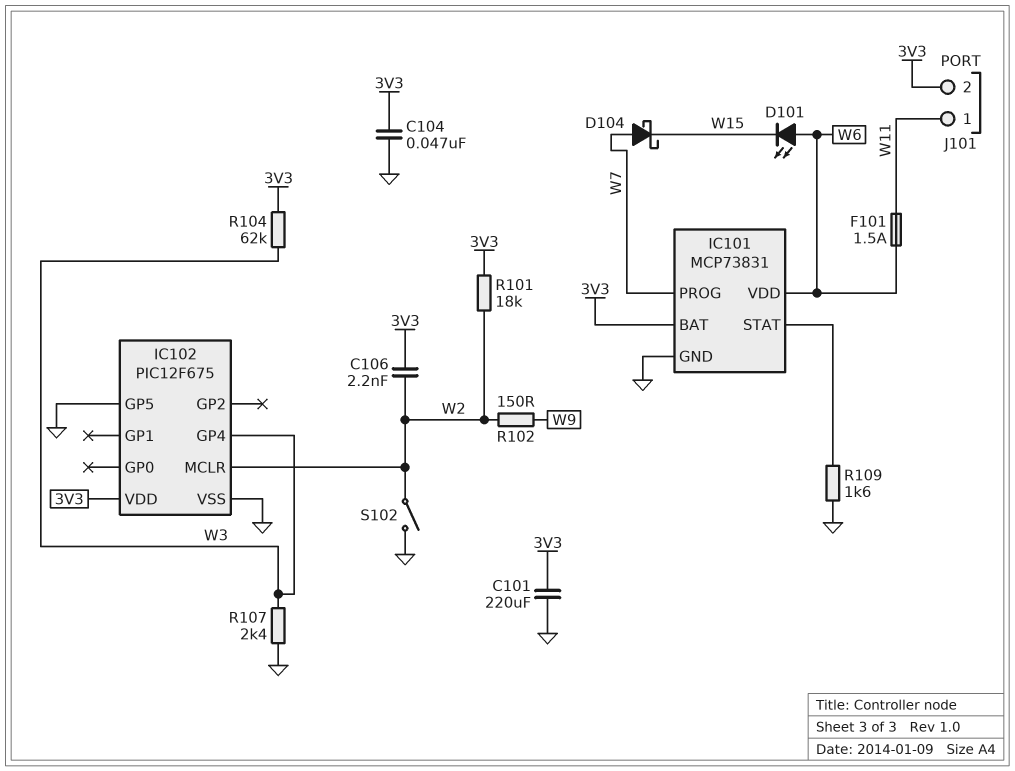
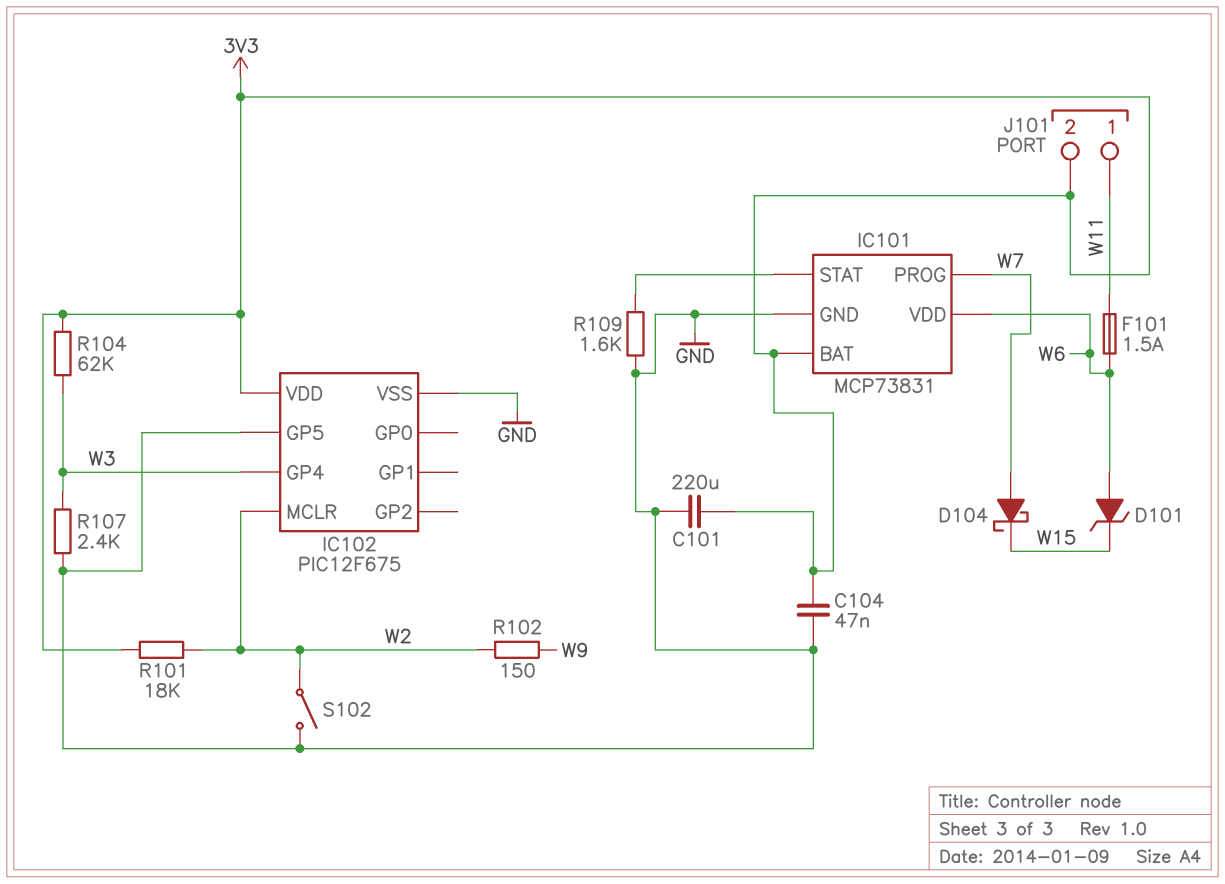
C106: 2.2nF (3V3, W2) -> none
D101: LED (A W6, K W15) -> zener (A W6, K W15)

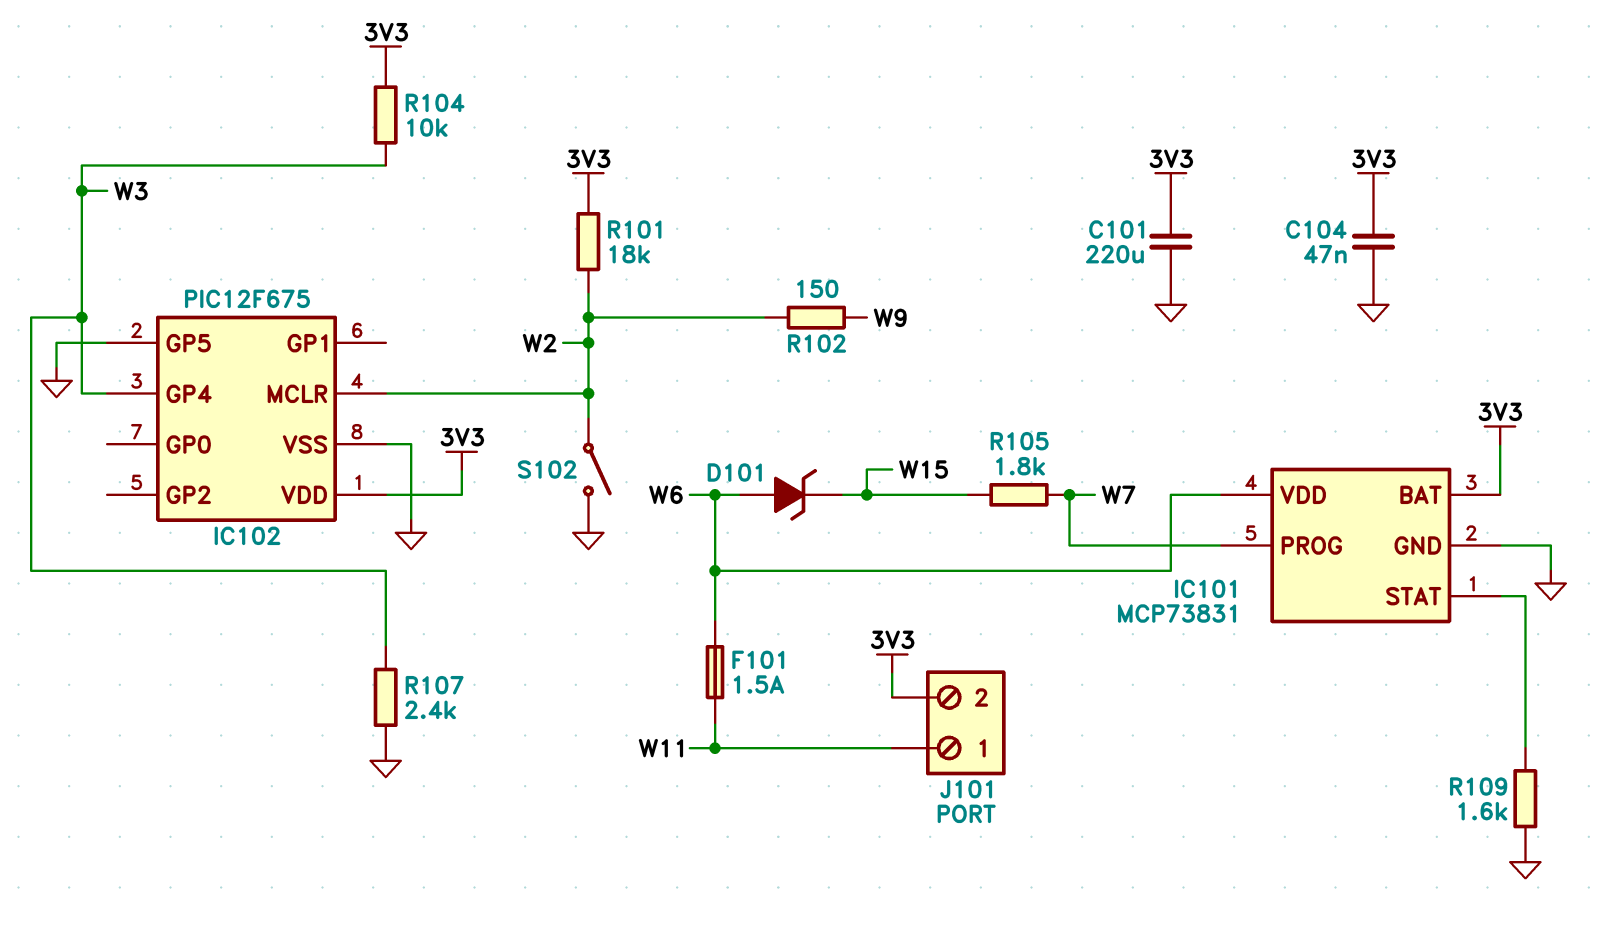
D104: schottky (A W7, K W15) -> none
R104: 62k (3V3, W3) -> 10k (3V3, W3)
R105: none -> 1.8k (W7, W15)

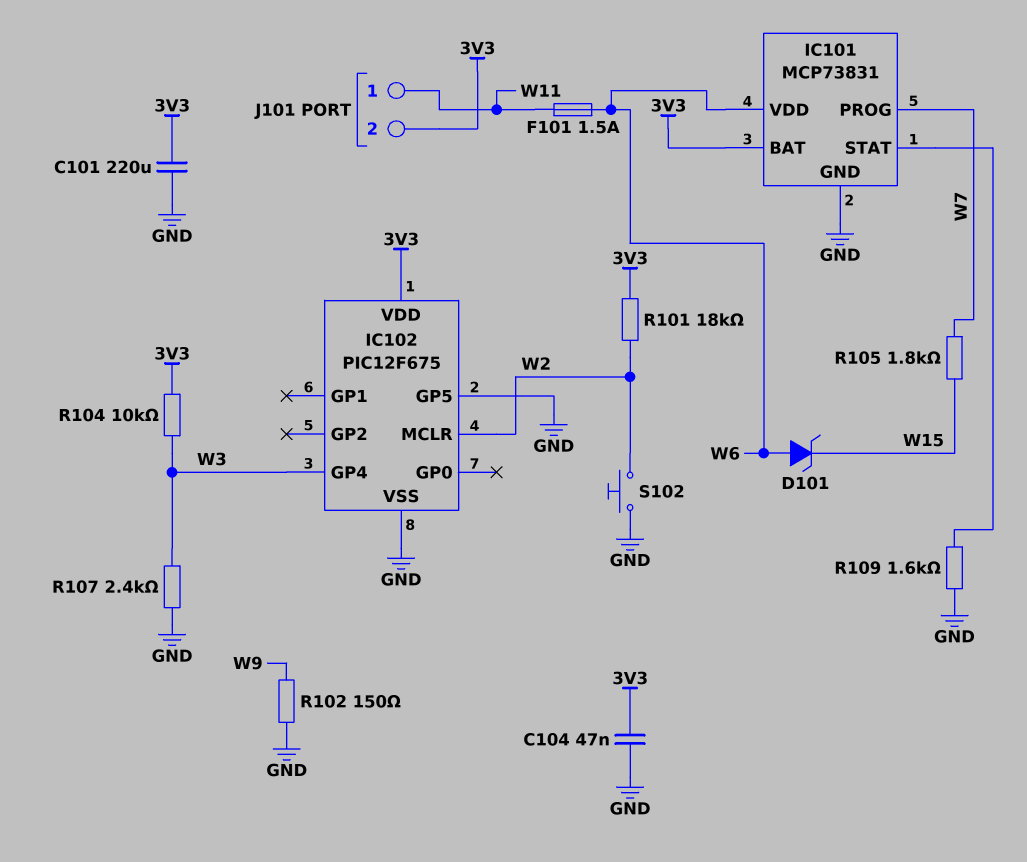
R102: 150 (W2, W9) -> 150 (GND, W9)
S102: switch (GND, W2) -> button (GND, W2)

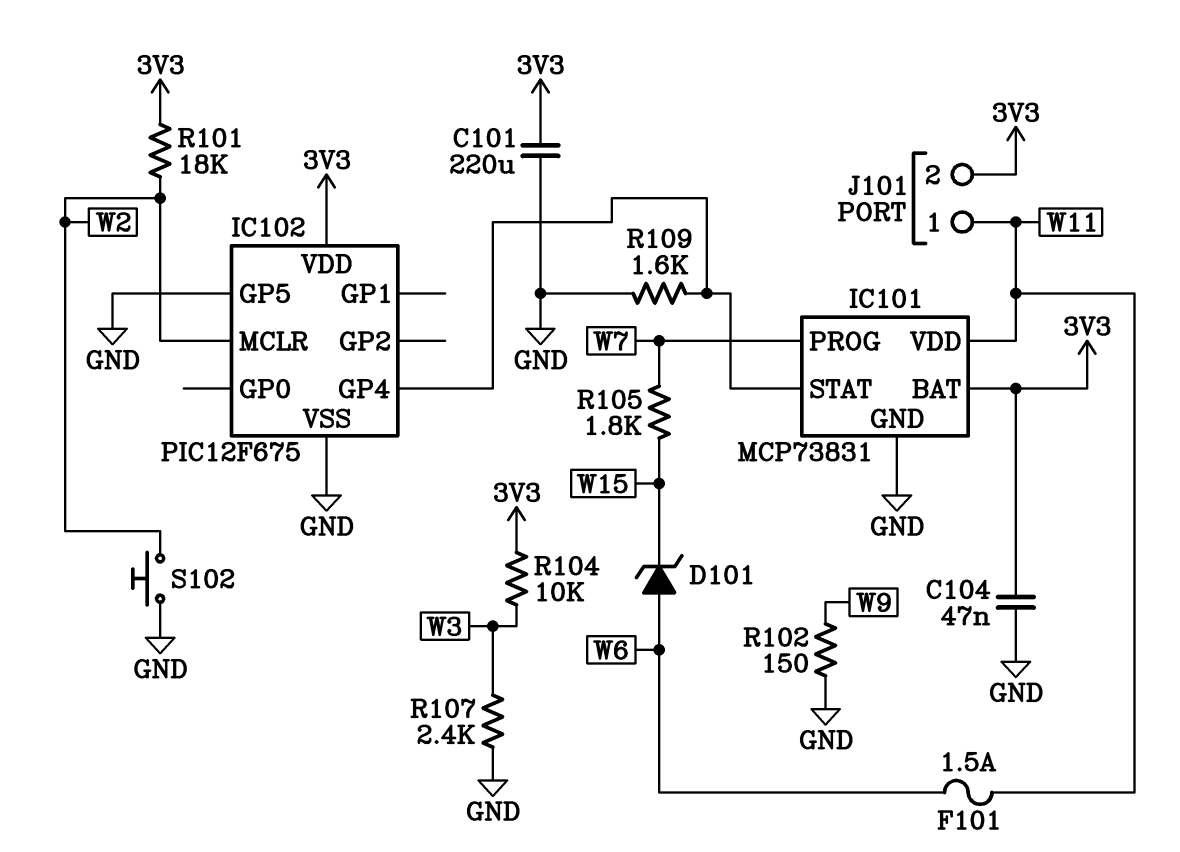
IC101 pin VDD: W6 -> W11
IC102 pin GP4: W3 -> IC101/STAT

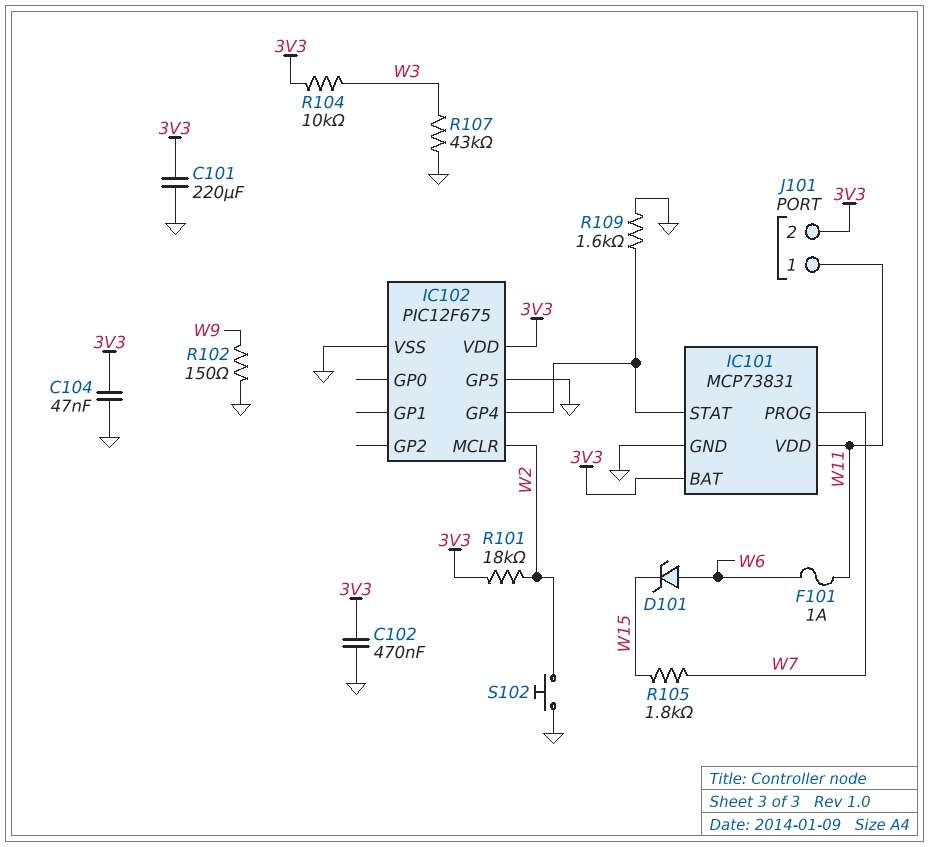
C102: none -> 470nF (3V3, GND)
F101: 1.5A (W6, W11) -> 1A (W6, W11)
R107: 2.4k (GND, W3) -> 43k (GND, W3)

